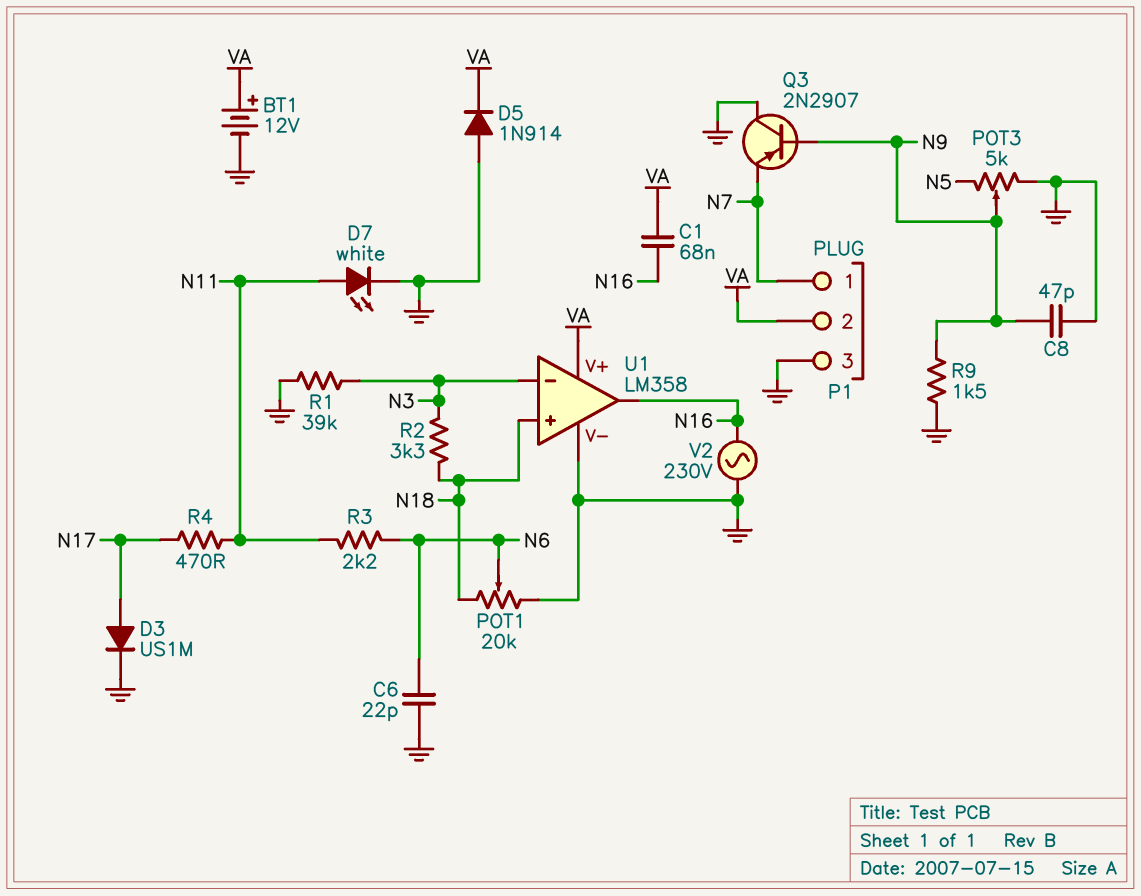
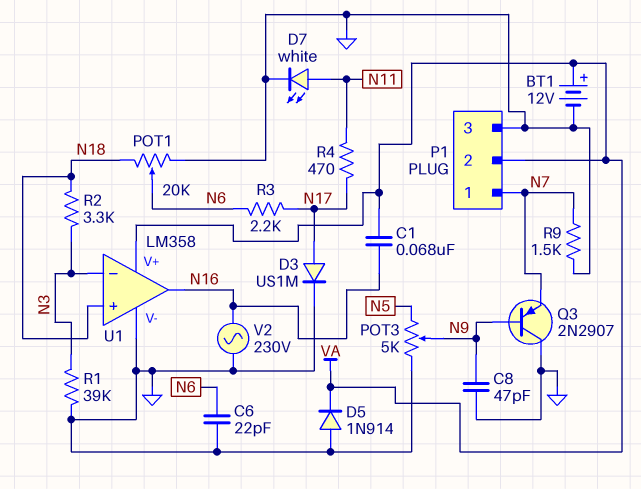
R3: 2.2k (N6, N11) -> 2.2k (N6, N17)
R9: 1.5k (GND, N9) -> 1.5k (GND, N7)

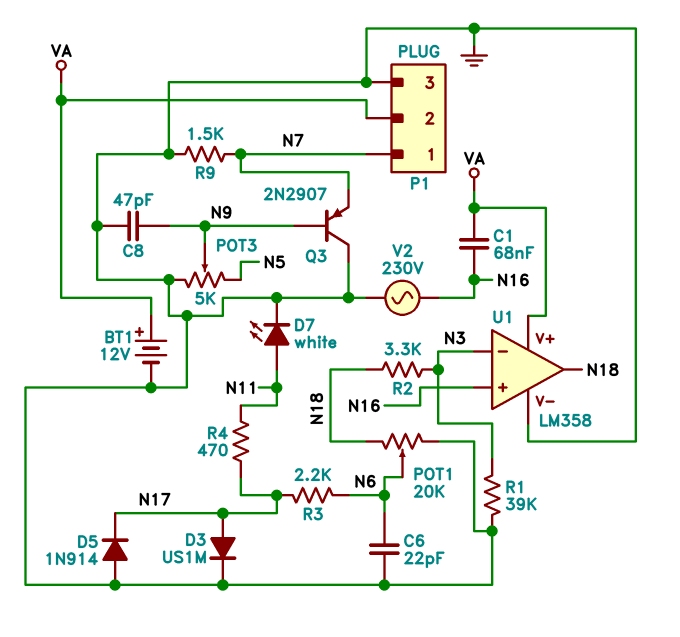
D5: diode 1N914 (A GND, K VA) -> diode 1N914 (A GND, K N17)
U1 pin in+: N18 -> N16
U1 pin out: N16 -> N18

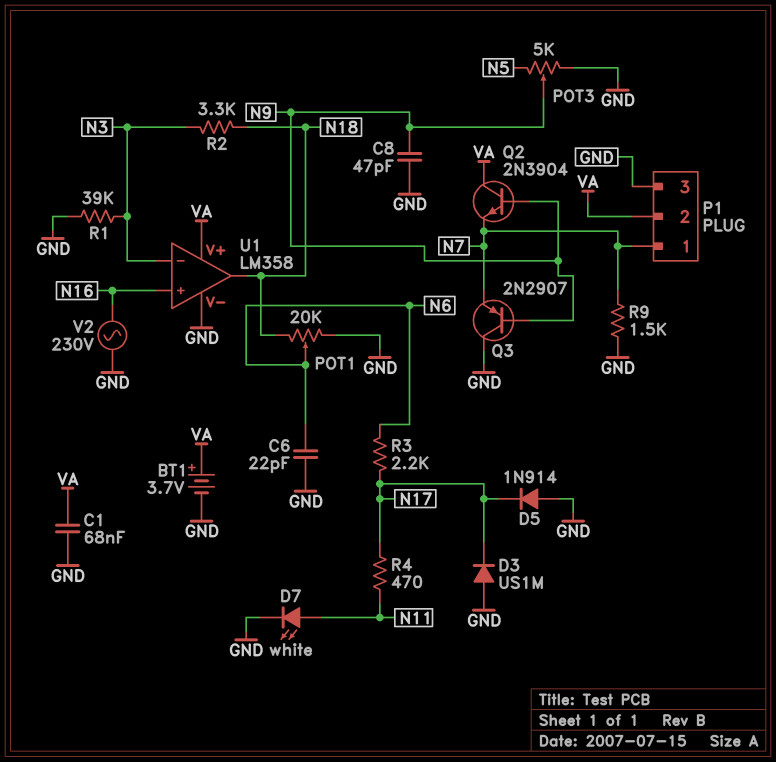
BT1: 12V (plus VA, minus GND) -> 3.7V (plus VA, minus GND)
C1: 68nF (N16, VA) -> 68nF (GND, VA)
D3: diode US1M (A N17, K GND) -> diode US1M (A GND, K N17)
Q2: none -> NPN 2N3904 (B N9, C VA, E N7)

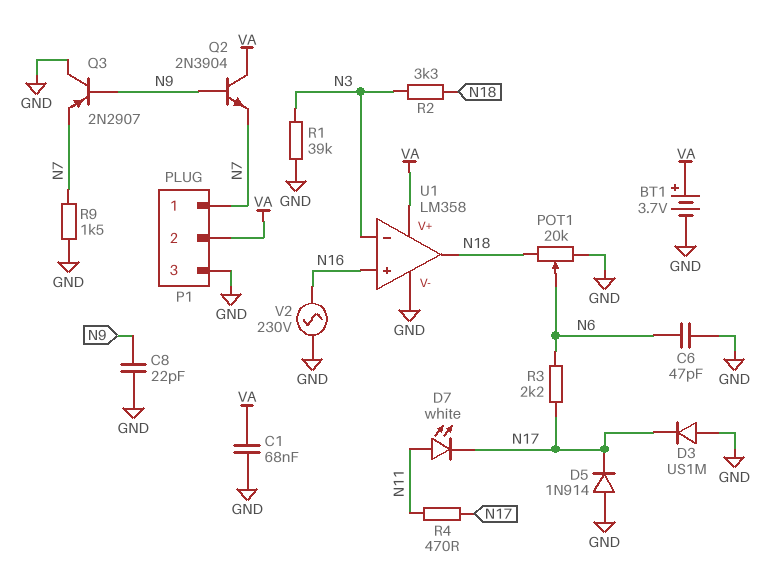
C6: 22pF (GND, N6) -> 47pF (GND, N6)
C8: 47pF (GND, N9) -> 22pF (GND, N9)
D7: LED white (A N11, K GND) -> LED white (A N11, K N17)
POT3: 5k (GND, N5, wiper N9) -> none

